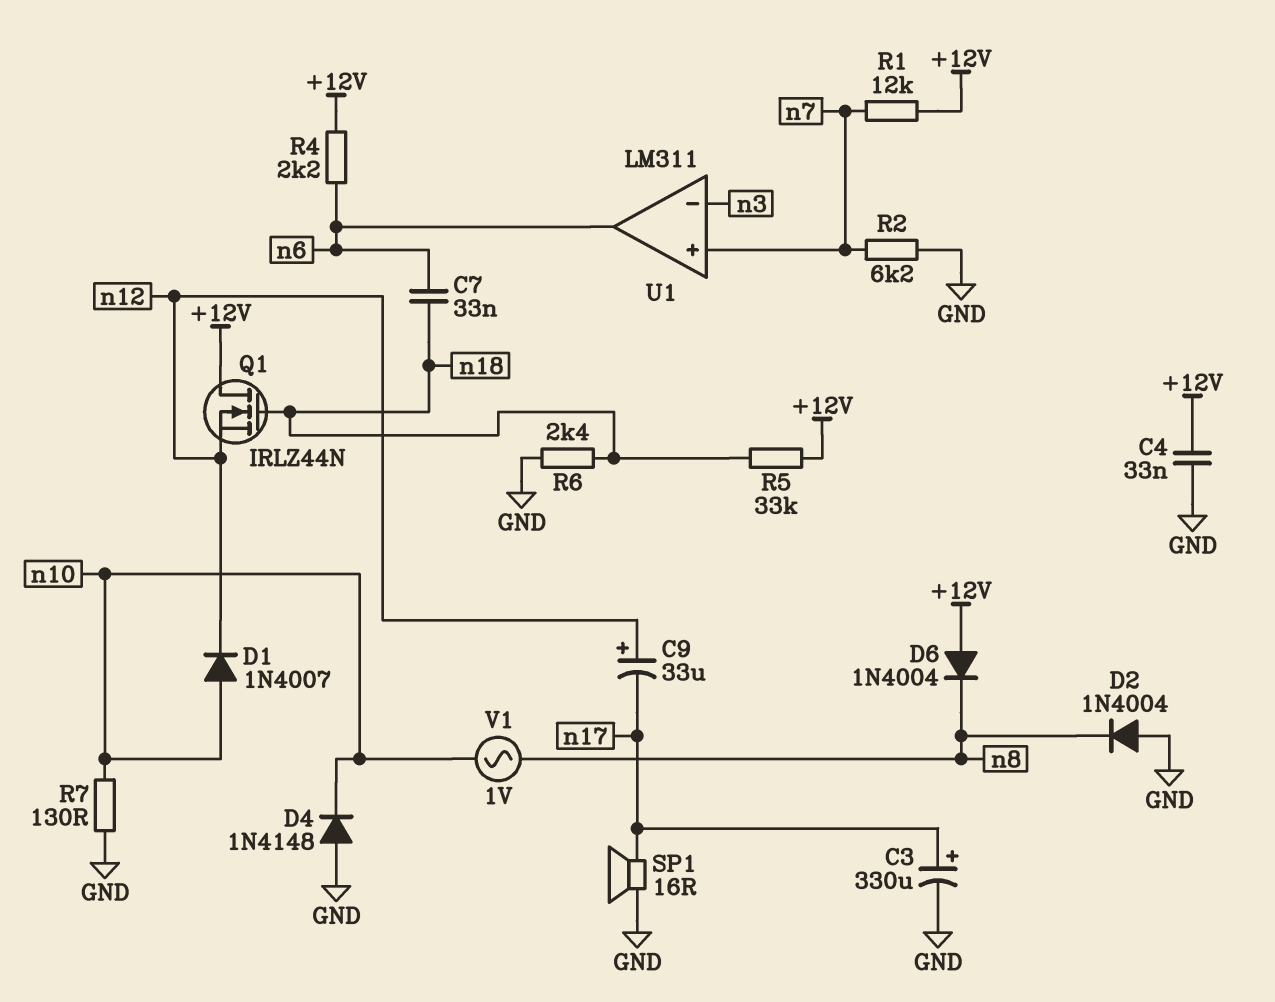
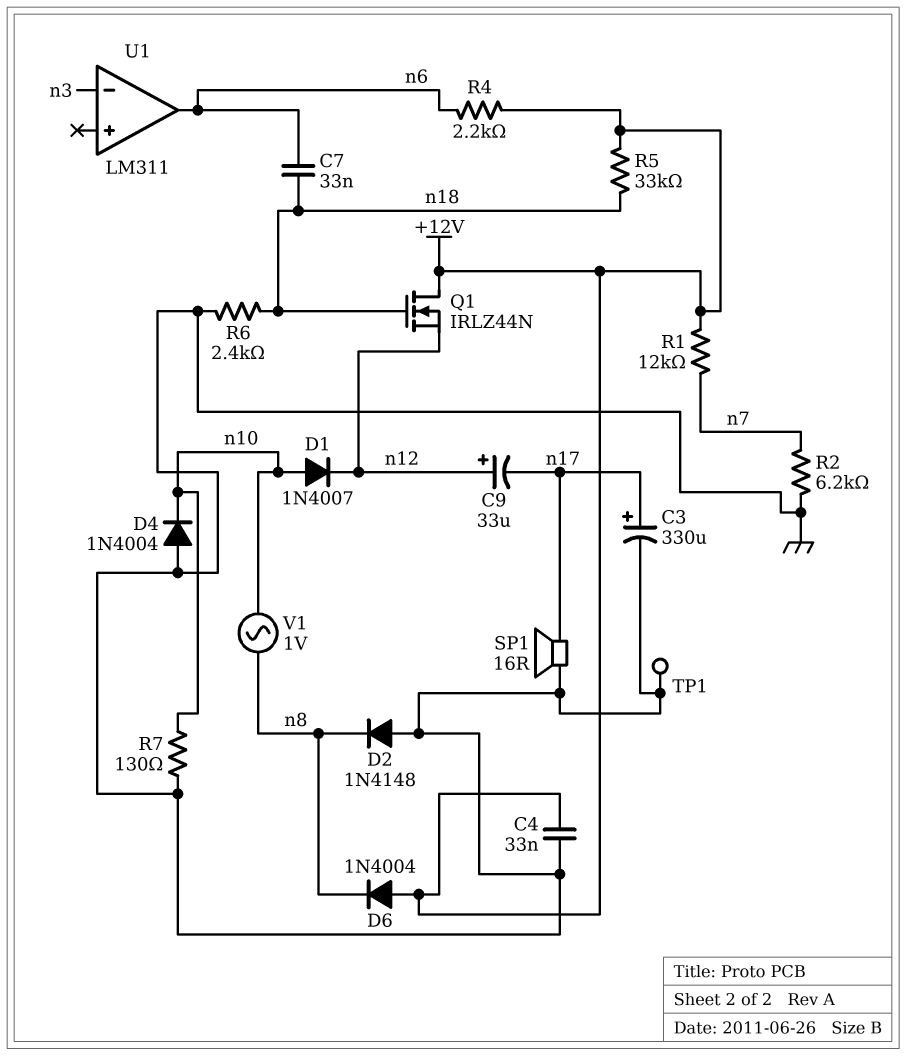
D2: diode 1N4004 (A GND, K n8) -> diode 1N4148 (A GND, K n8)
D4: diode 1N4148 (A GND, K n10) -> diode 1N4004 (A GND, K n10)
TP1: none -> test point (GND)
U1 pin in+: n7 -> none

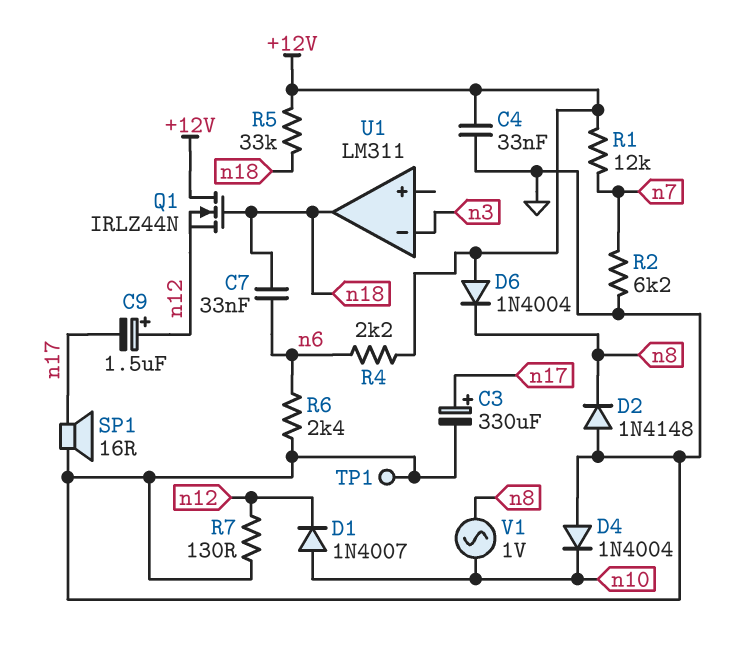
C9: 33uF (plus n12, minus n17) -> 1.5uF (plus n12, minus n17)
R6: 2.4k (GND, n18) -> 2.4k (GND, n6)
R7: 130 (GND, n10) -> 130 (GND, n12)
U1 pin out: n6 -> n18

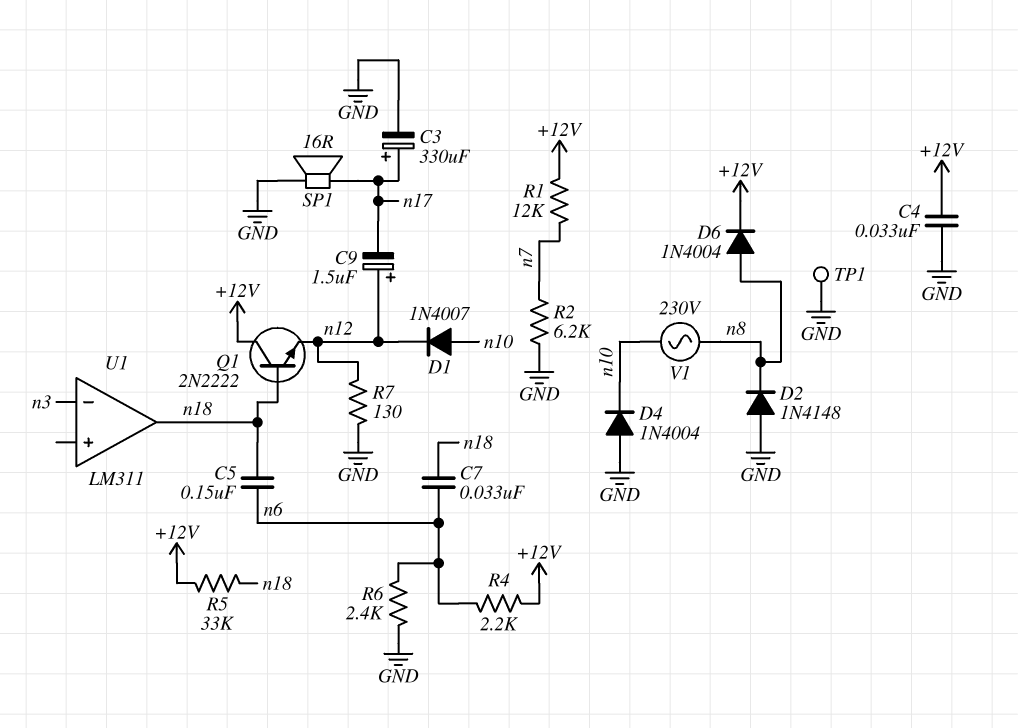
C5: none -> 150nF (n6, n18)
D6: diode 1N4004 (A +12V, K n8) -> diode 1N4004 (A n8, K +12V)
Q1: NMOS IRLZ44N (G n18, D +12V, S n12) -> NPN 2N2222 (B n18, C +12V, E n12)
V1: AC 1V (n8, n10) -> AC 230V (n8, n10)

